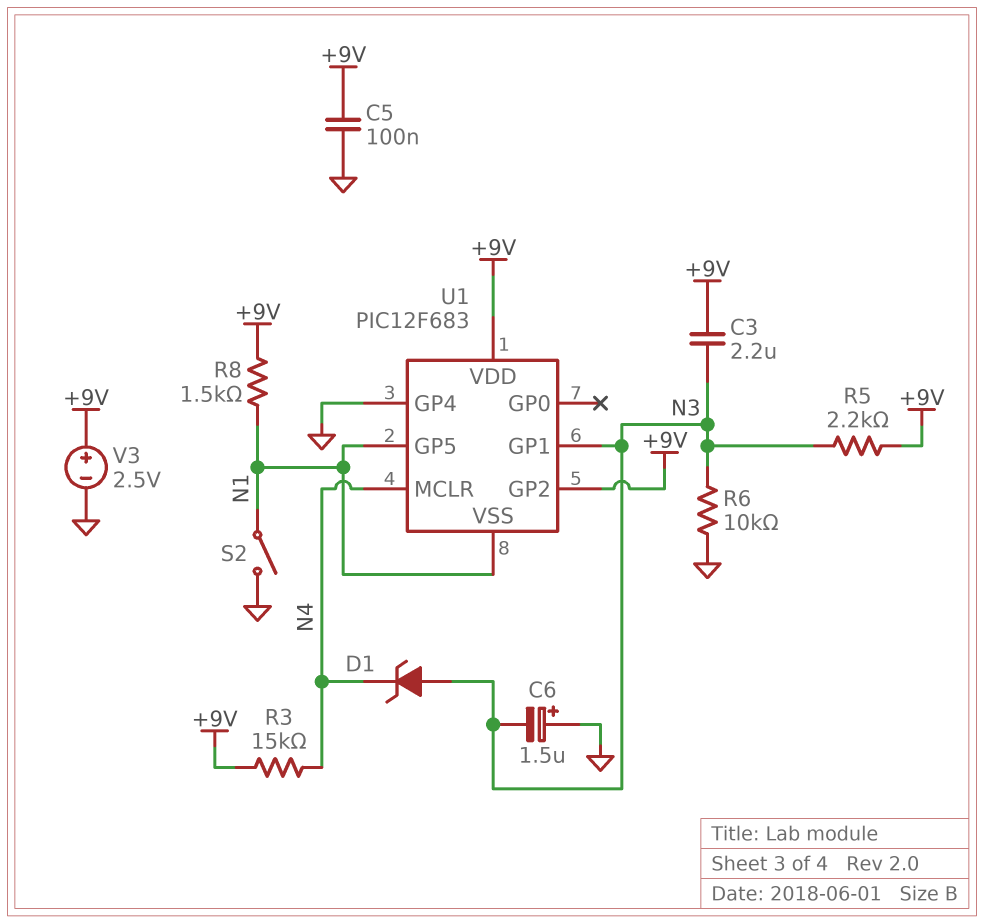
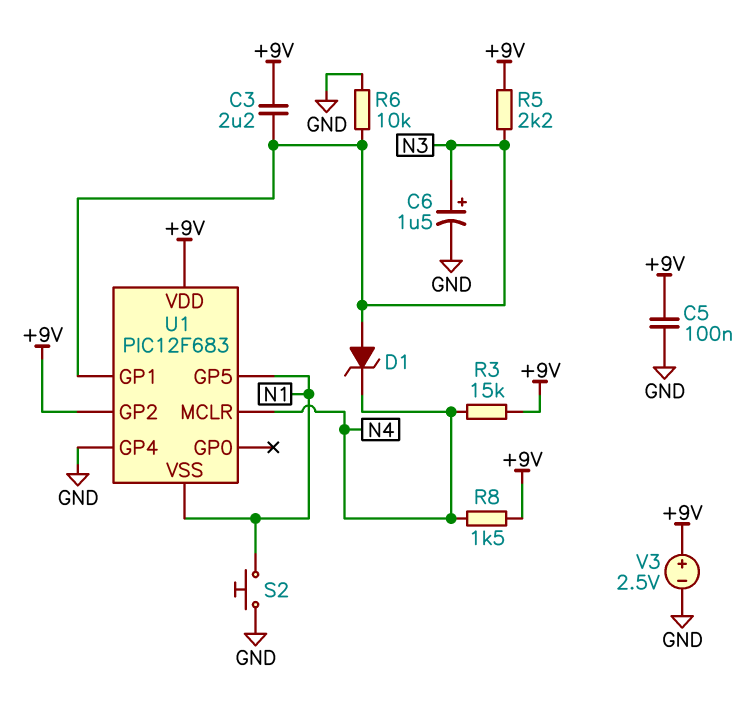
C6: 1.5uF (plus GND, minus N3) -> 1.5uF (plus N3, minus GND)
R8: 1.5k (+9V, N1) -> 1.5k (+9V, N4)
S2: switch (GND, N1) -> button (GND, N1)

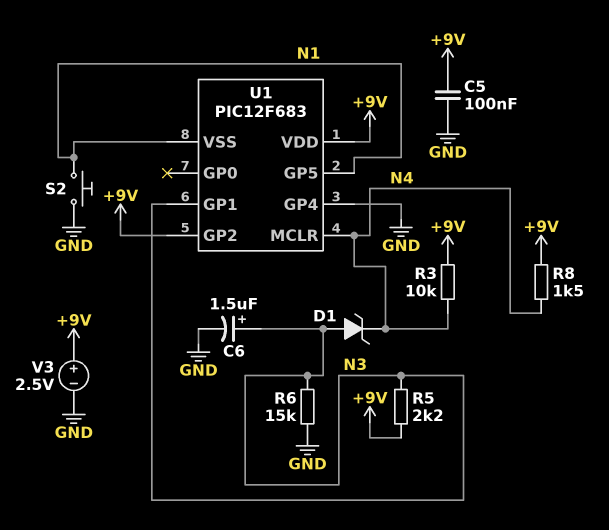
C3: 2.2uF (+9V, N3) -> none
R3: 15k (+9V, N4) -> 10k (+9V, N4)
R6: 10k (GND, N3) -> 15k (GND, N3)

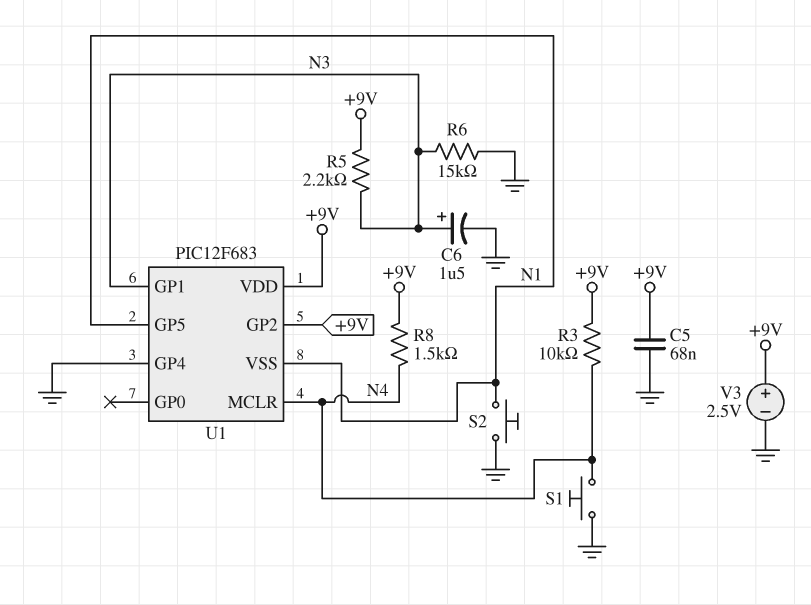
C5: 100nF (+9V, GND) -> 68nF (+9V, GND)
D1: zener (A N3, K N4) -> none
S1: none -> button (GND, N4)

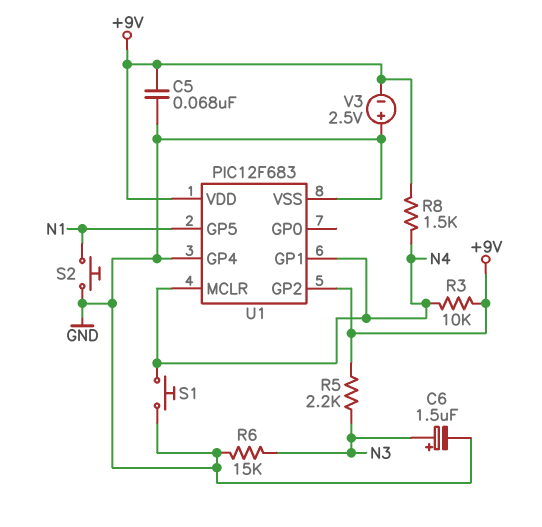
U1 pin GP1: N3 -> N4
U1 pin VSS: N1 -> GND
V3: 2.5V (plus +9V, minus GND) -> 2.5V (plus GND, minus +9V)

